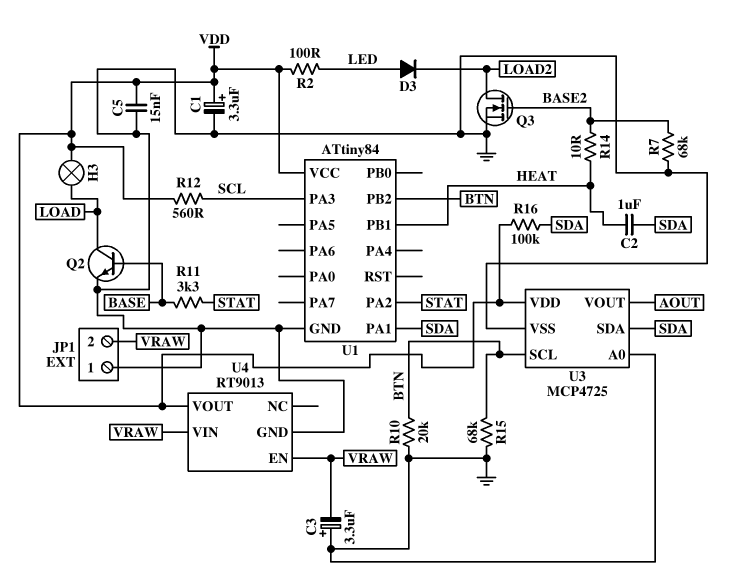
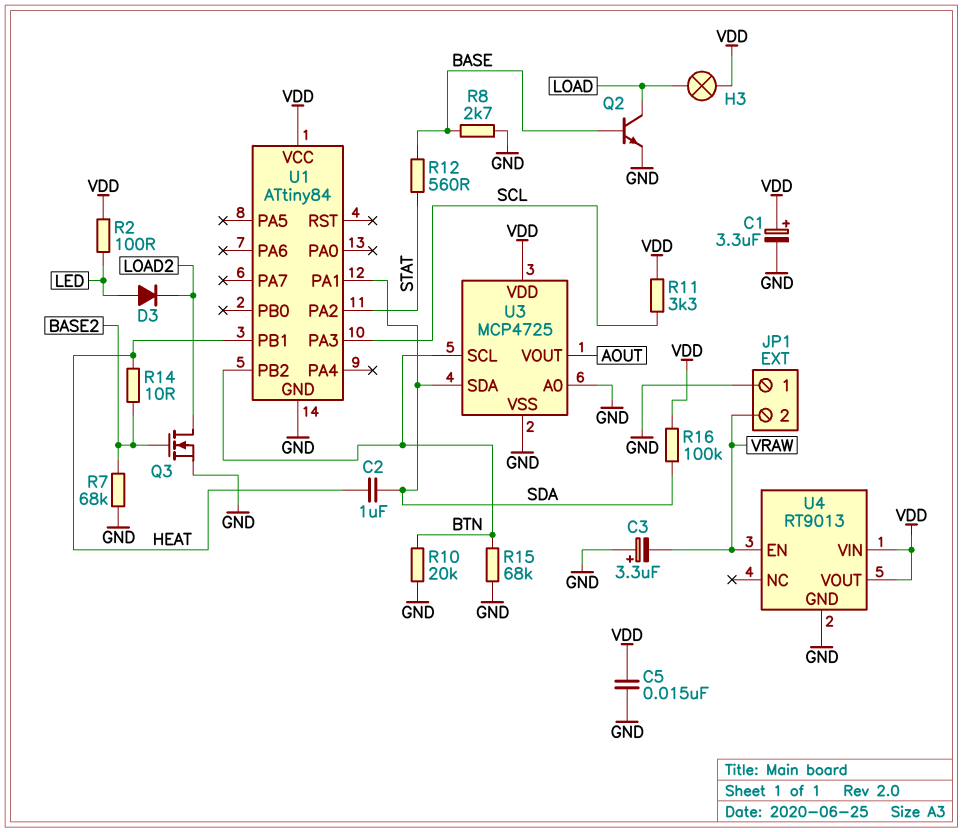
R8: none -> 2.7k (BASE, GND)
R11: 3.3k (BASE, STAT) -> 3.3k (SCL, VDD)
R12: 560 (SCL, VDD) -> 560 (BASE, STAT)
U4 pin VIN: VRAW -> VDD

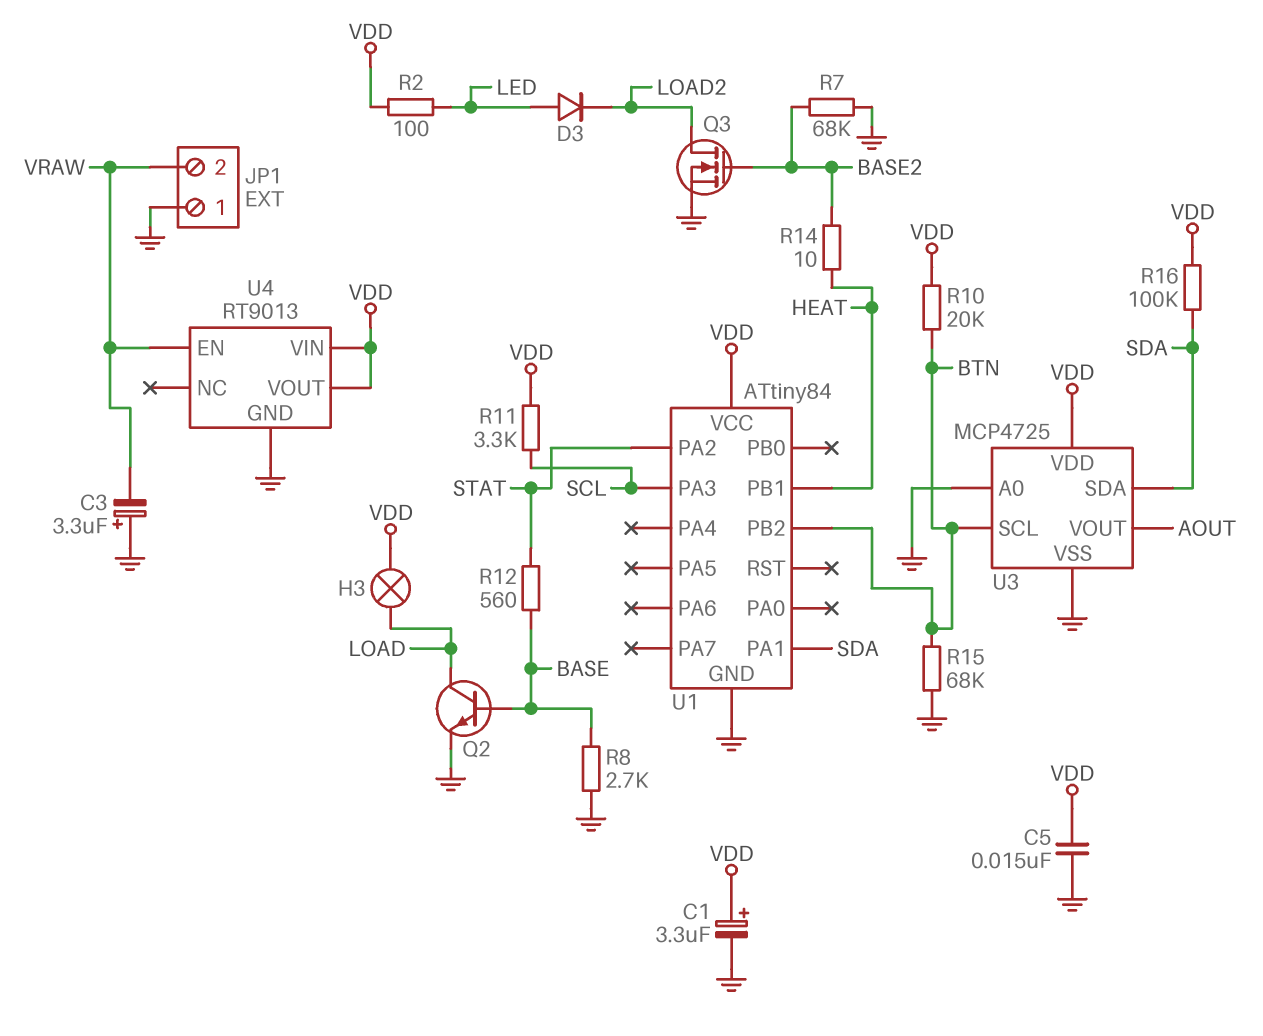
C2: 1uF (HEAT, SDA) -> none
R10: 20k (BTN, GND) -> 20k (BTN, VDD)

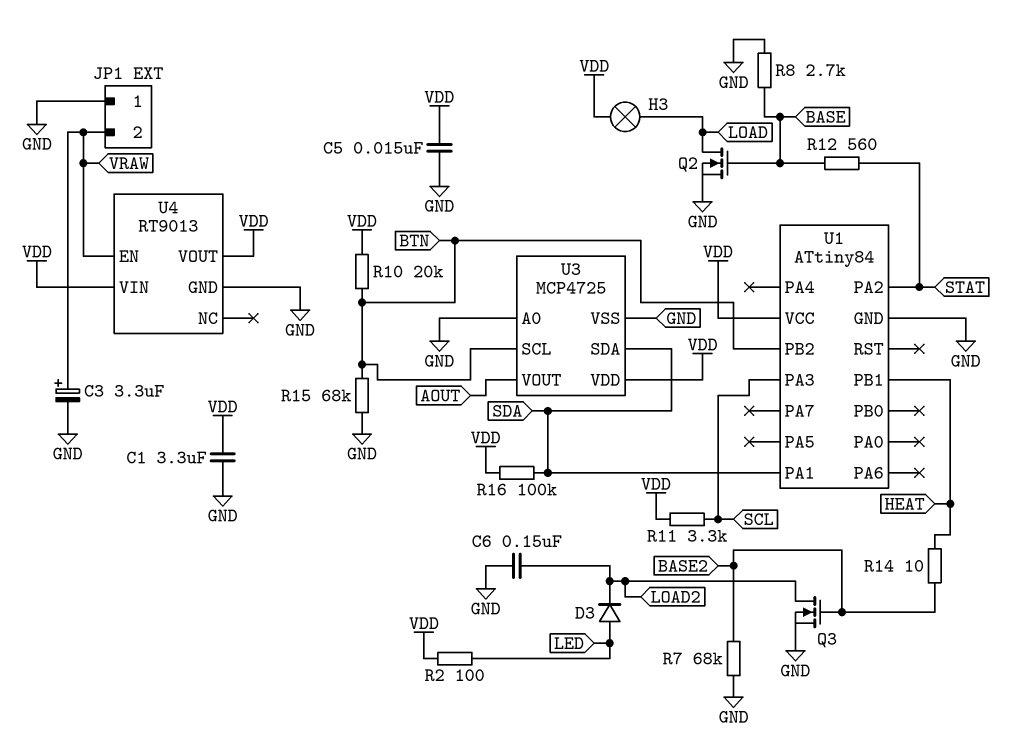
C1: 3.3uF (plus VDD, minus GND) -> 3.3uF (GND, VDD)
C3: 3.3uF (plus GND, minus VRAW) -> 3.3uF (plus VRAW, minus GND)
C6: none -> 150nF (GND, LOAD2)
Q2: NPN (B BASE, C LOAD, E GND) -> NMOS (G BASE, D LOAD, S GND)

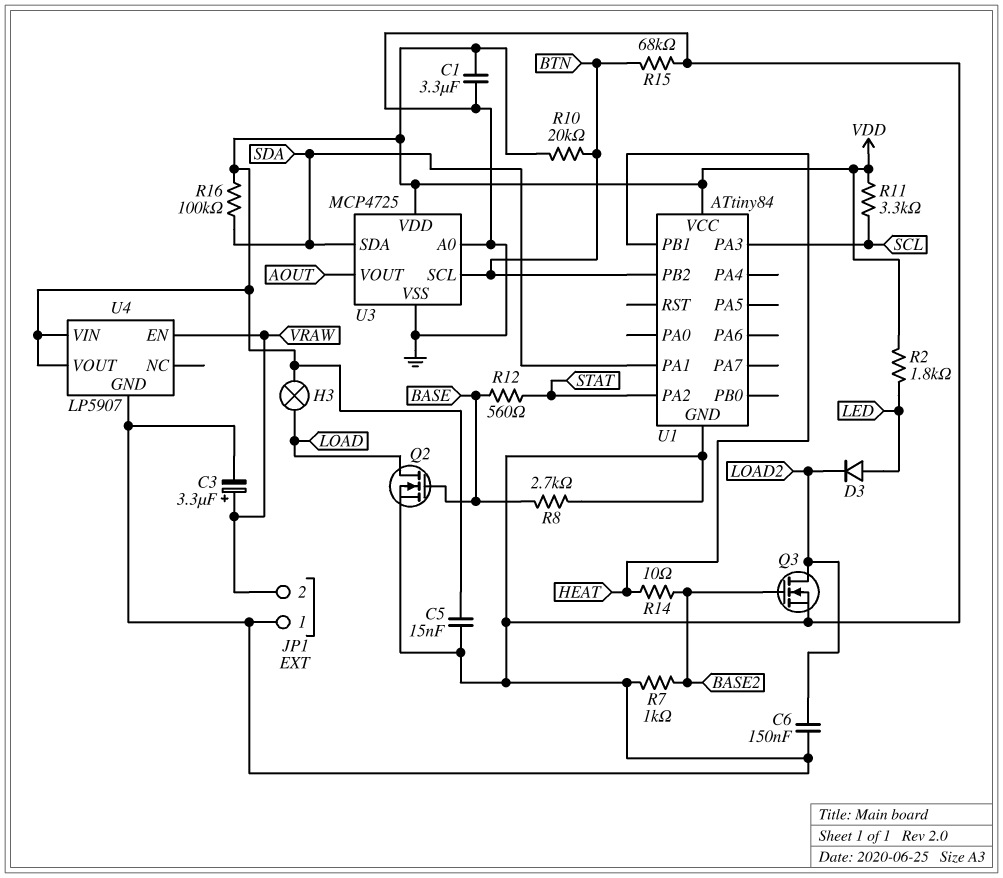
R2: 100 (LED, VDD) -> 1.8k (LED, VDD)
R7: 68k (BASE2, GND) -> 1k (BASE2, GND)
U4: RT9013 -> LP5907

